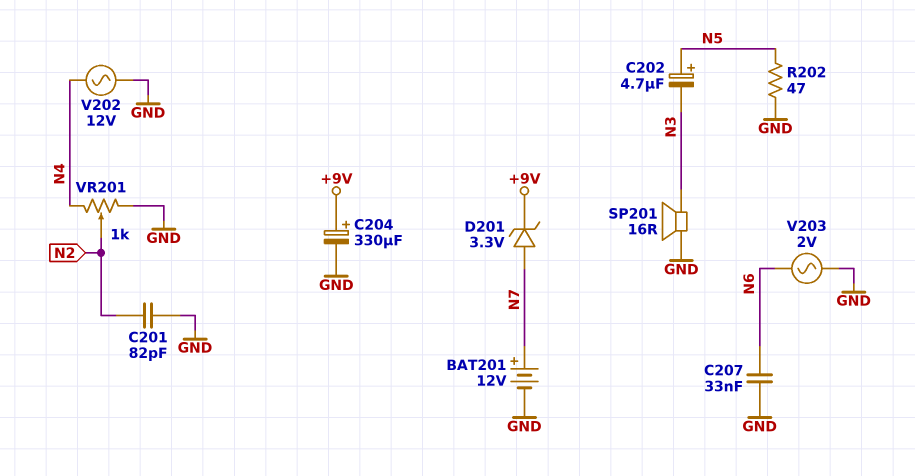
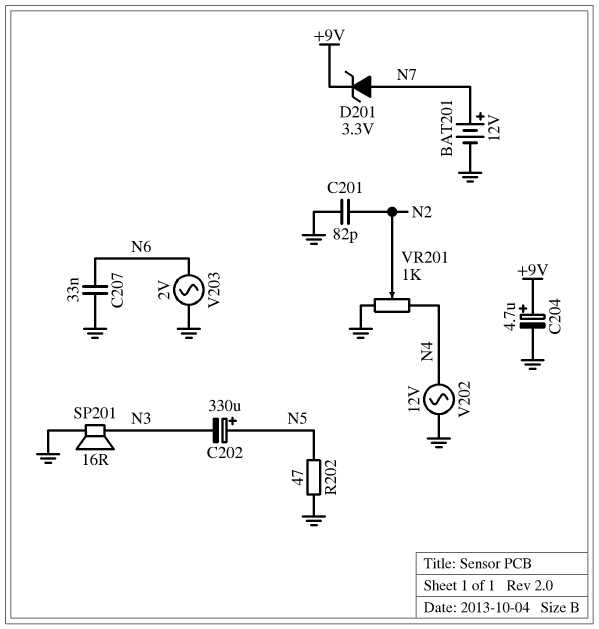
C202: 4.7uF (plus N5, minus N3) -> 330uF (plus N5, minus N3)
C204: 330uF (plus +9V, minus GND) -> 4.7uF (plus +9V, minus GND)

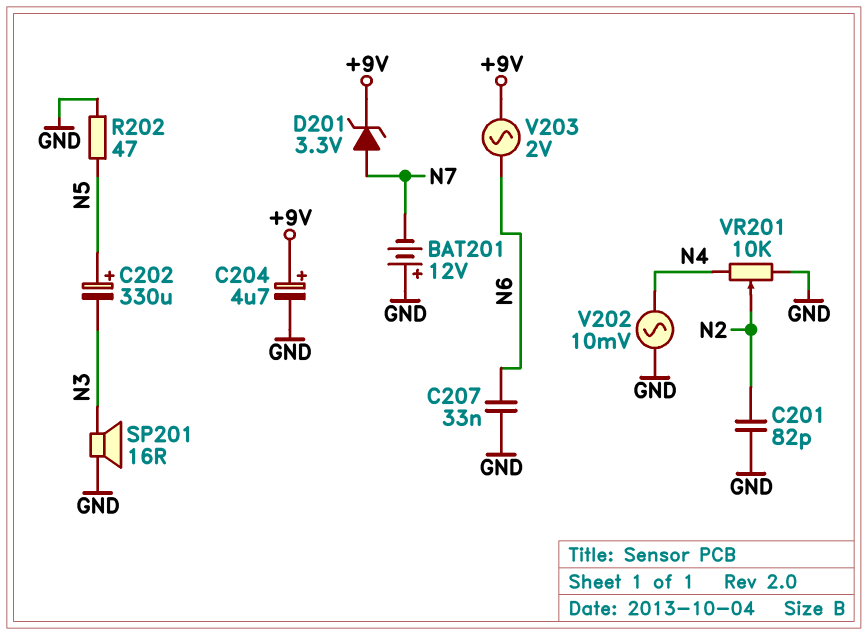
BAT201: 12V (plus N7, minus GND) -> 12V (plus GND, minus N7)
V202: AC 12V (GND, N4) -> AC 10mV (GND, N4)
V203: AC 2V (GND, N6) -> AC 2V (+9V, N6)
VR201: 1k (GND, N4, wiper N2) -> 10k (GND, N4, wiper N2)

